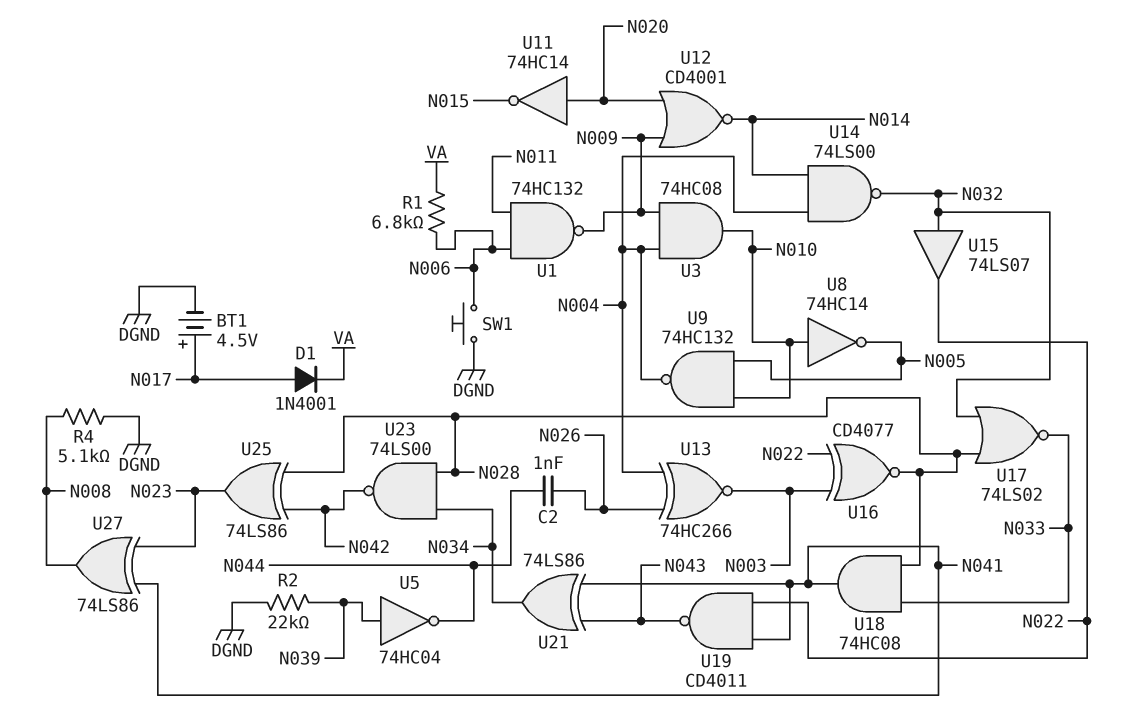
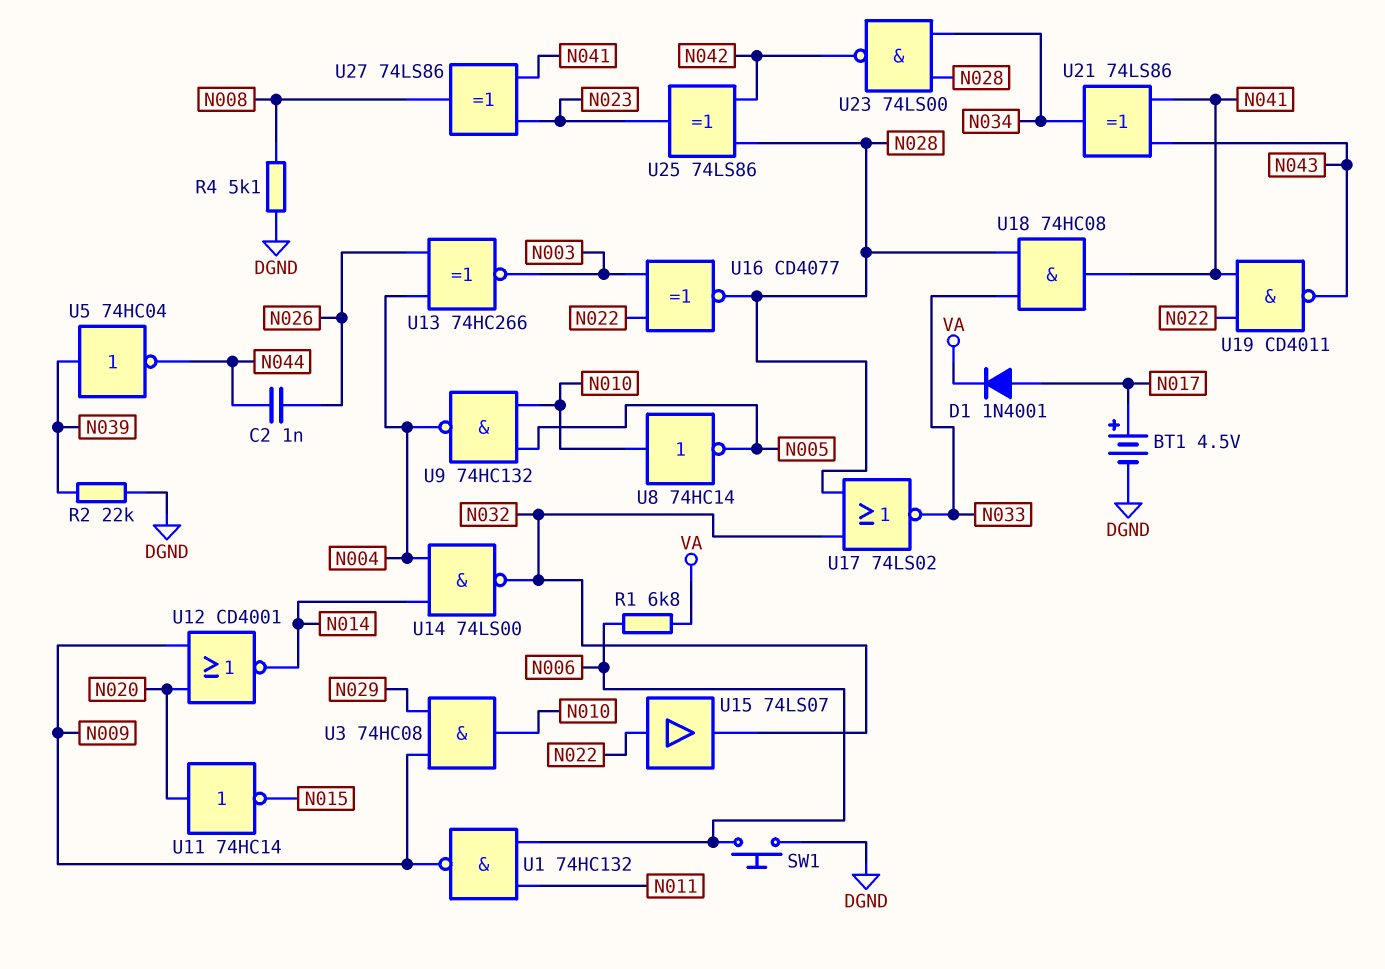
U3: AND 74HC08 (in N004, in N009, out N010) -> AND 74HC08 (in N009, in N029, out N010)
U15: buffer 74LS07 (in N032, out N022) -> buffer 74LS07 (in N022, out N032)

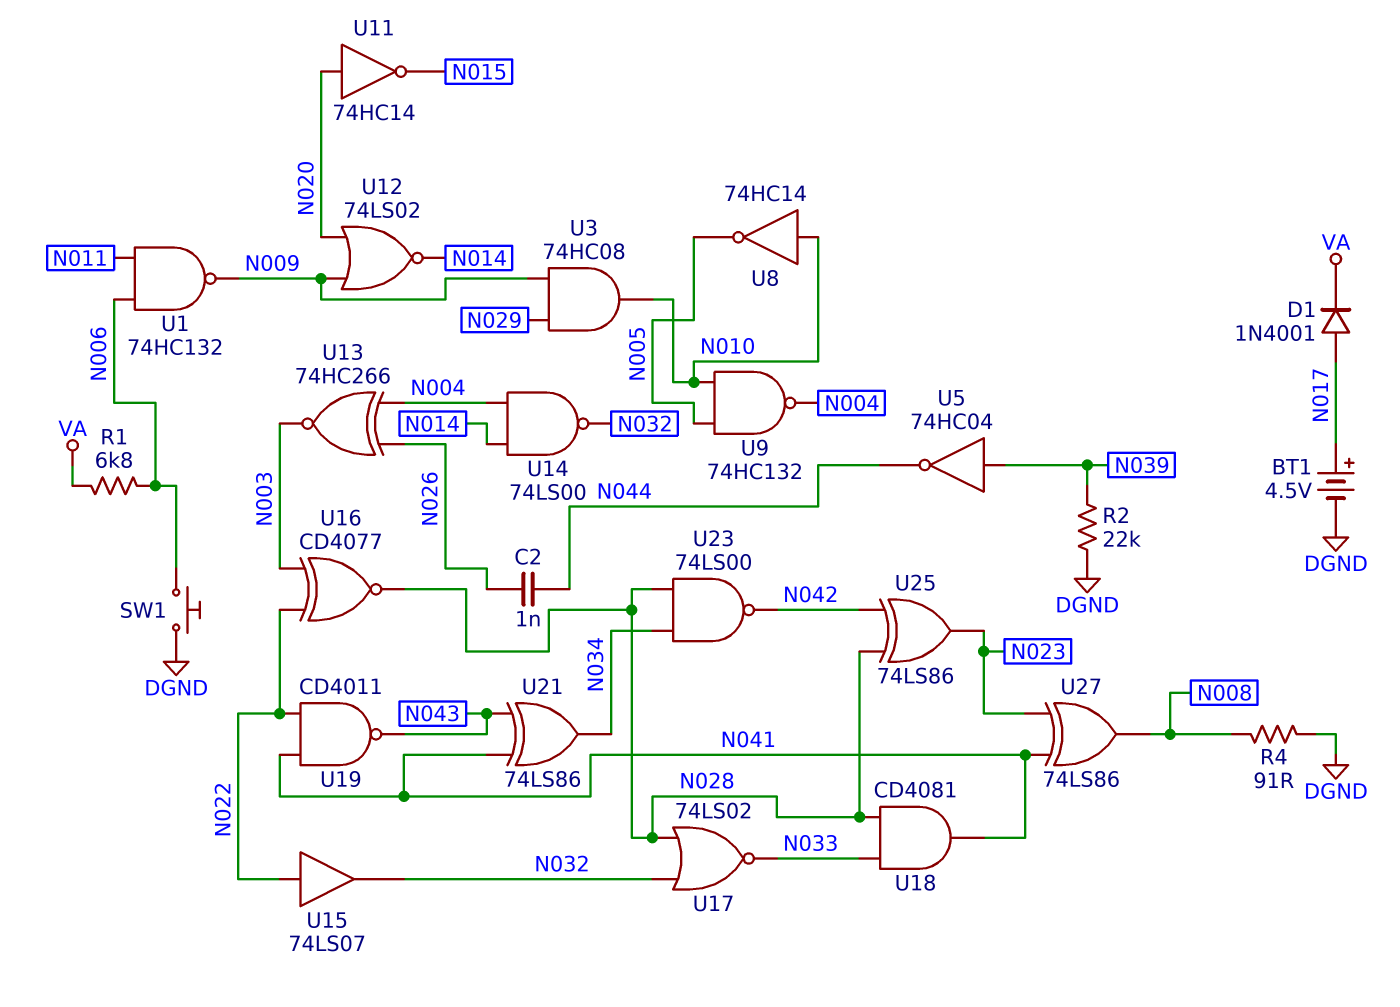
R4: 5.1k (DGND, N008) -> 91 (DGND, N008)
U12: NOR CD4001 (in N009, in N020, out N014) -> NOR 74LS02 (in N009, in N020, out N014)
U18: AND 74HC08 (in N028, in N033, out N041) -> AND CD4081 (in N028, in N033, out N041)

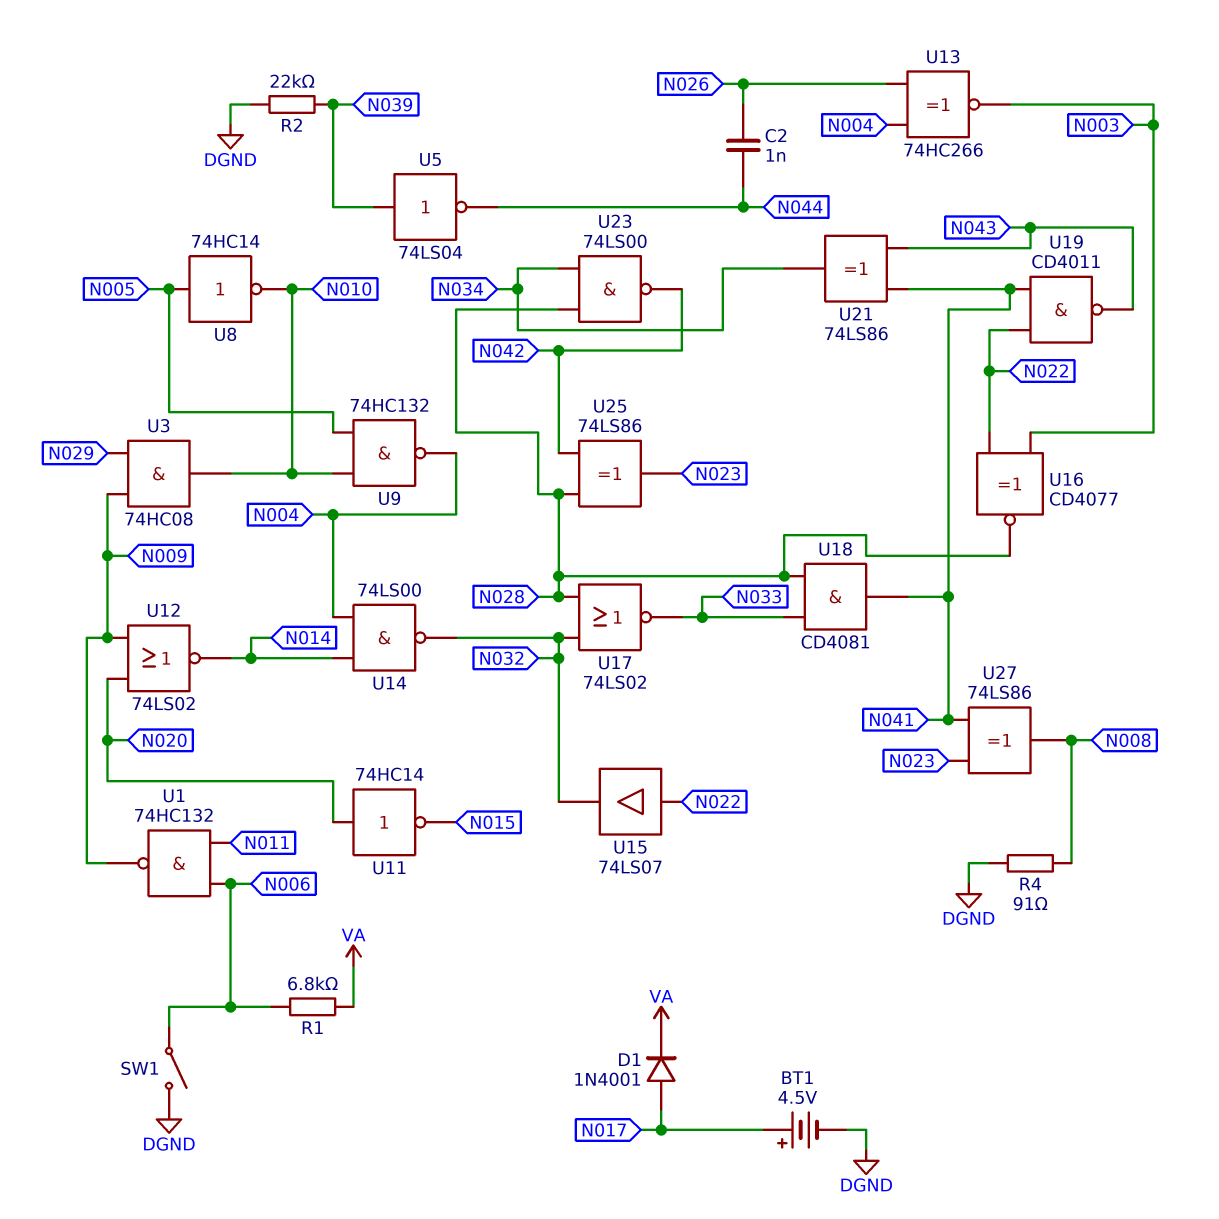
SW1: button (DGND, N006) -> switch (DGND, N006)
U5: NOT 74HC04 (in N039, out N044) -> NOT 74LS04 (in N039, out N044)
U8: NOT 74HC14 (in N010, out N005) -> NOT 74HC14 (in N005, out N010)

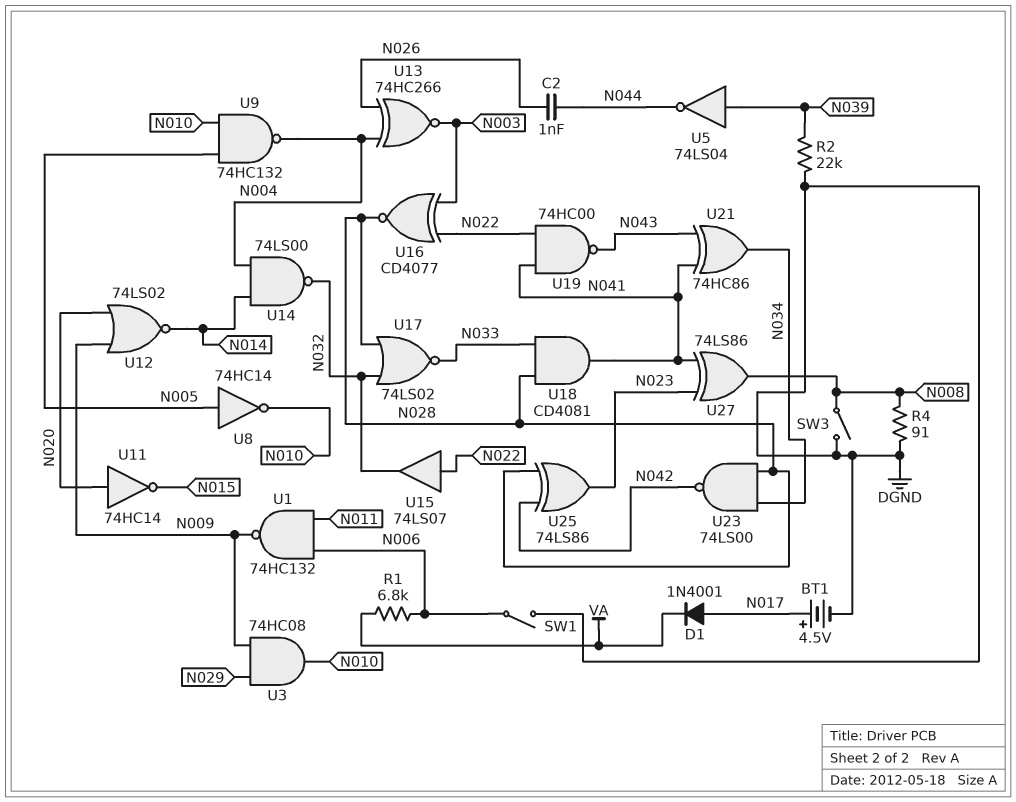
SW3: none -> switch (DGND, N008)
U19: NAND CD4011 (in N022, in N041, out N043) -> NAND 74HC00 (in N022, in N041, out N043)
U21: XOR 74LS86 (in N041, in N043, out N034) -> XOR 74HC86 (in N041, in N043, out N034)

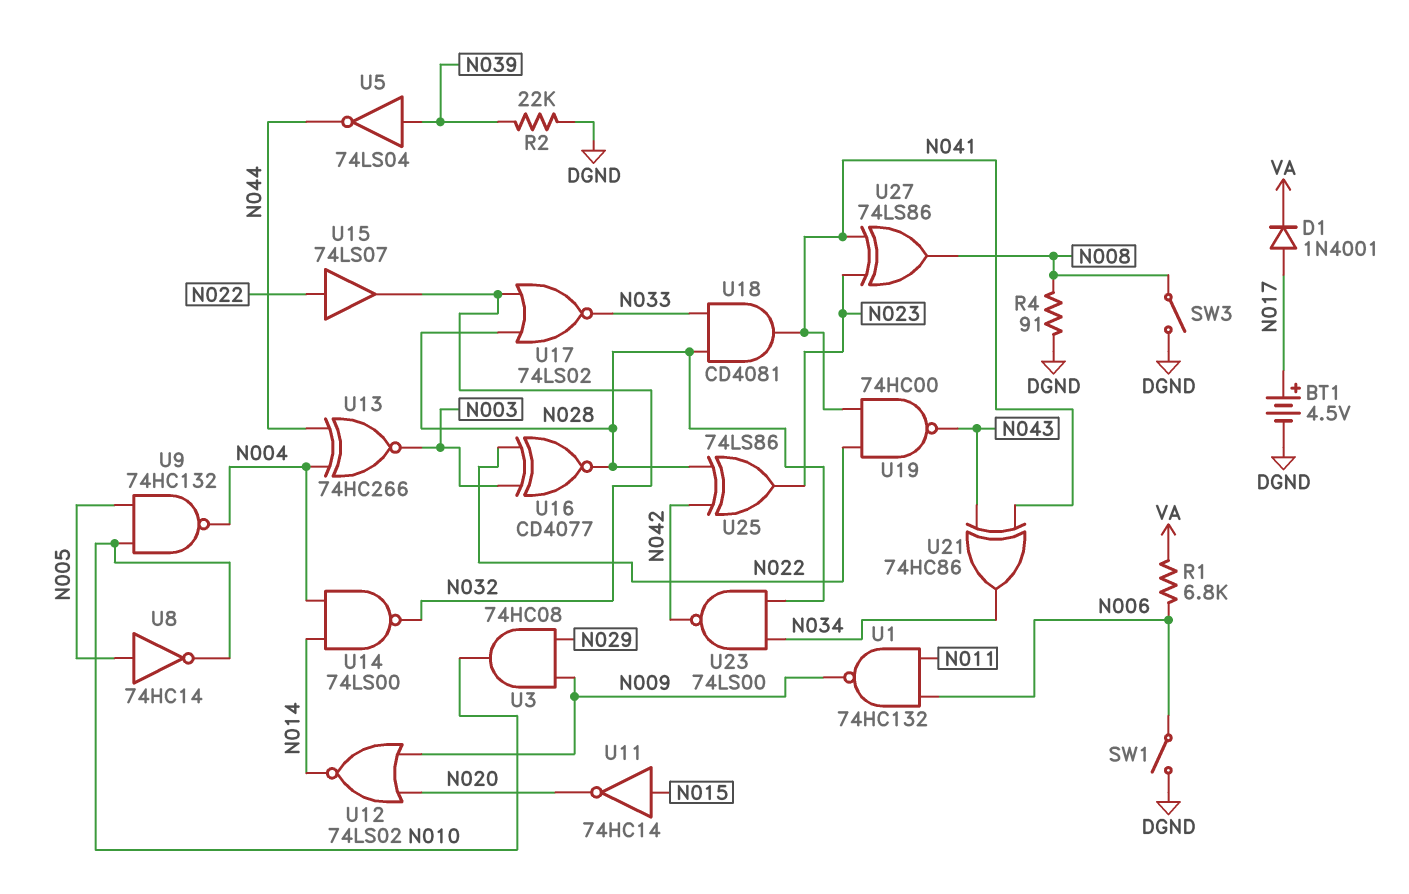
C2: 1nF (N026, N044) -> none
U11: NOT 74HC14 (in N020, out N015) -> NOT 74HC14 (in N015, out N020)
U13: XNOR 74HC266 (in N004, in N026, out N003) -> XNOR 74HC266 (in N004, in N044, out N003)

